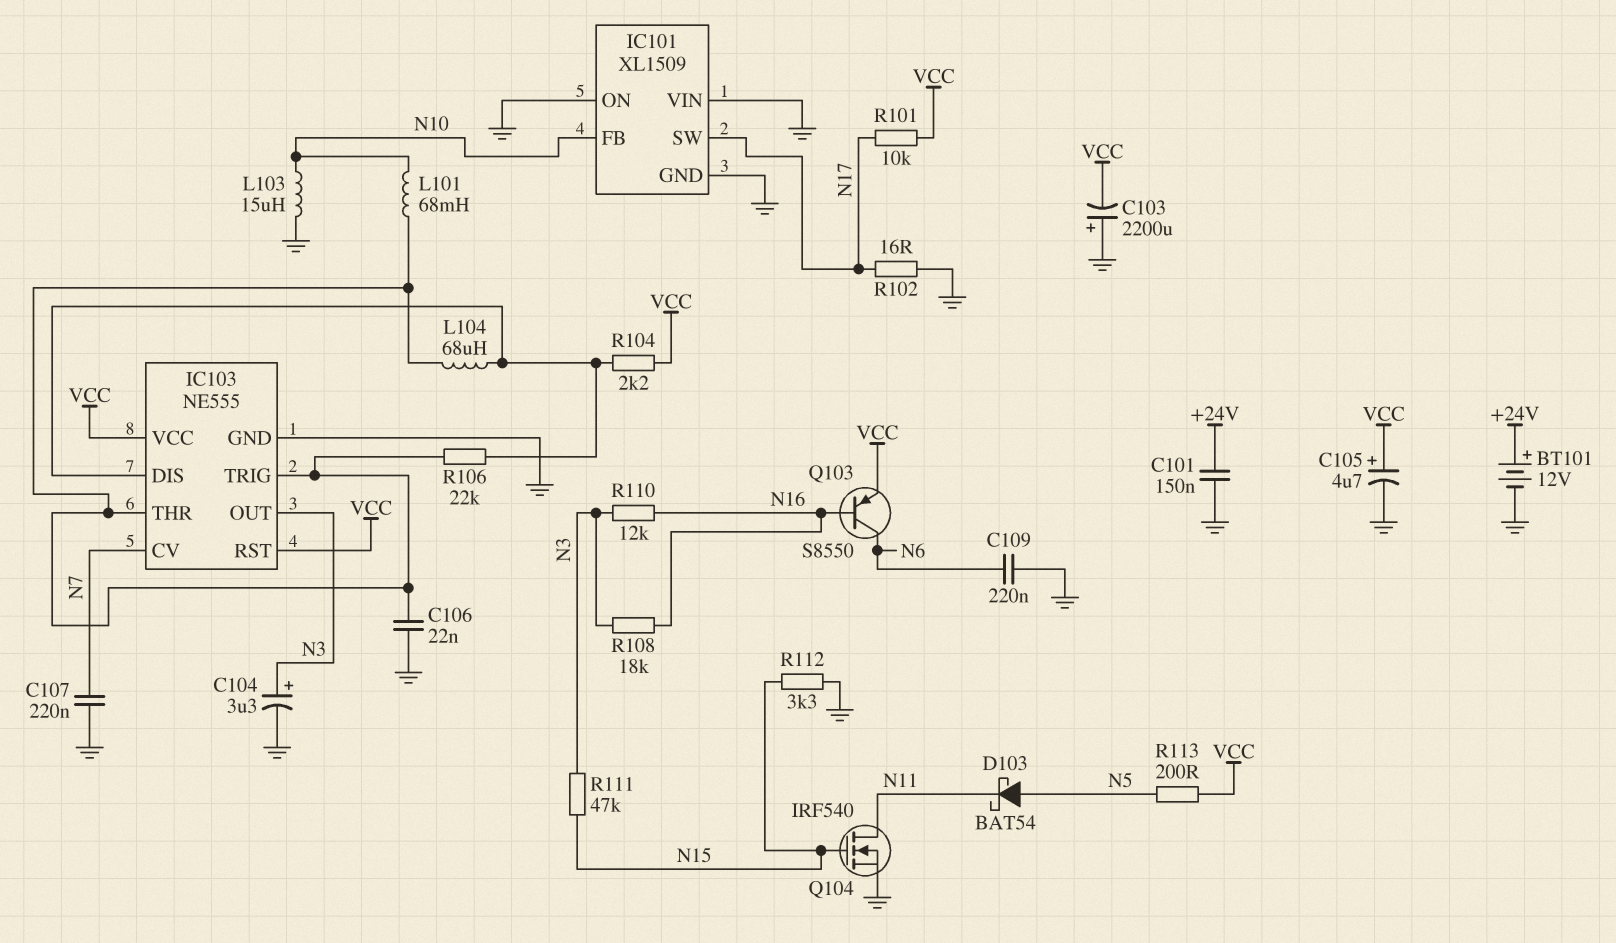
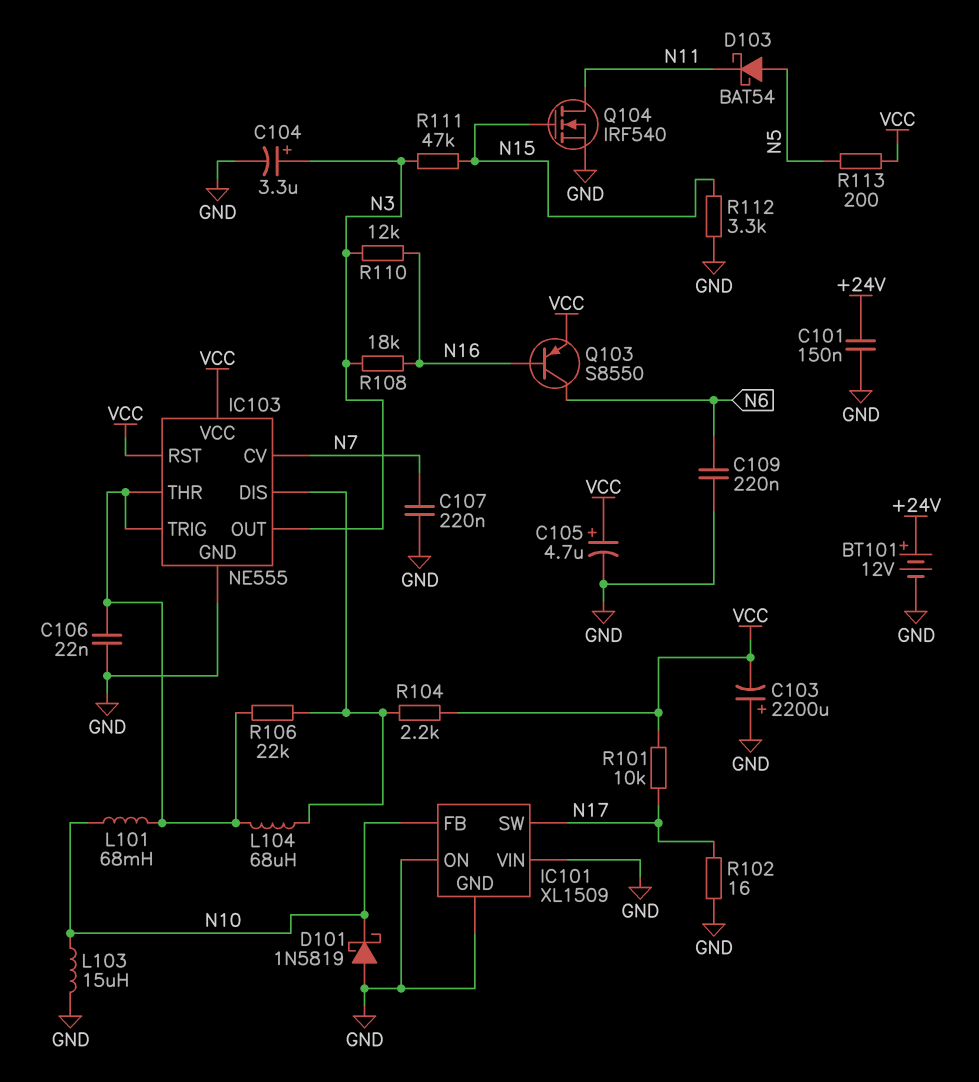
D101: none -> schottky 1N5819 (A GND, K N10)

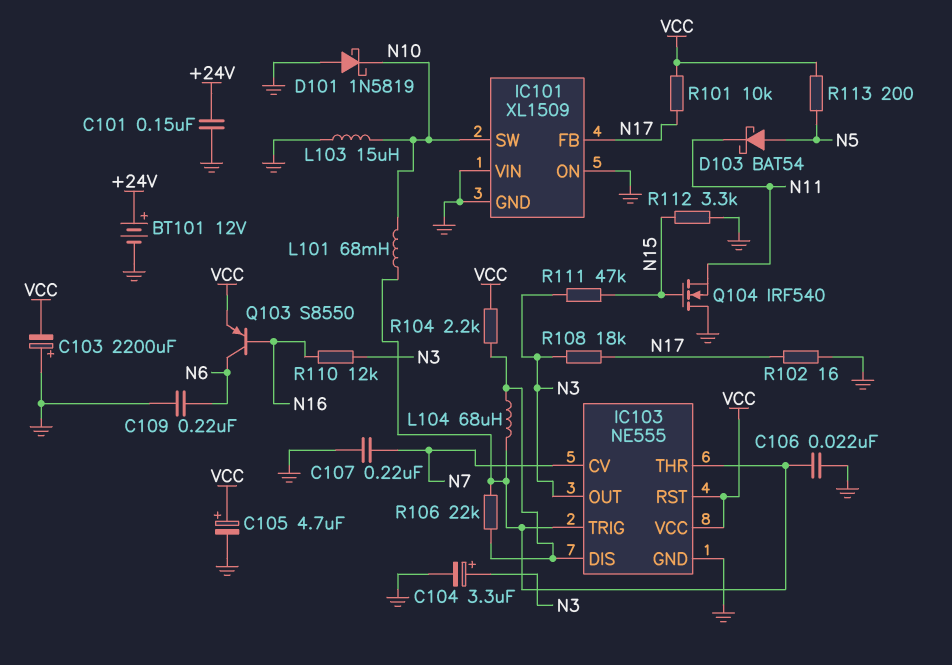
IC101 pin FB: N10 -> N17
IC101 pin SW: N17 -> N10
Q104: NMOS IRF540 (G N15, D N11, S GND) -> NMOS IRF540 (G N15, D GND, S N11)
R108: 18k (N3, N16) -> 18k (N3, N17)

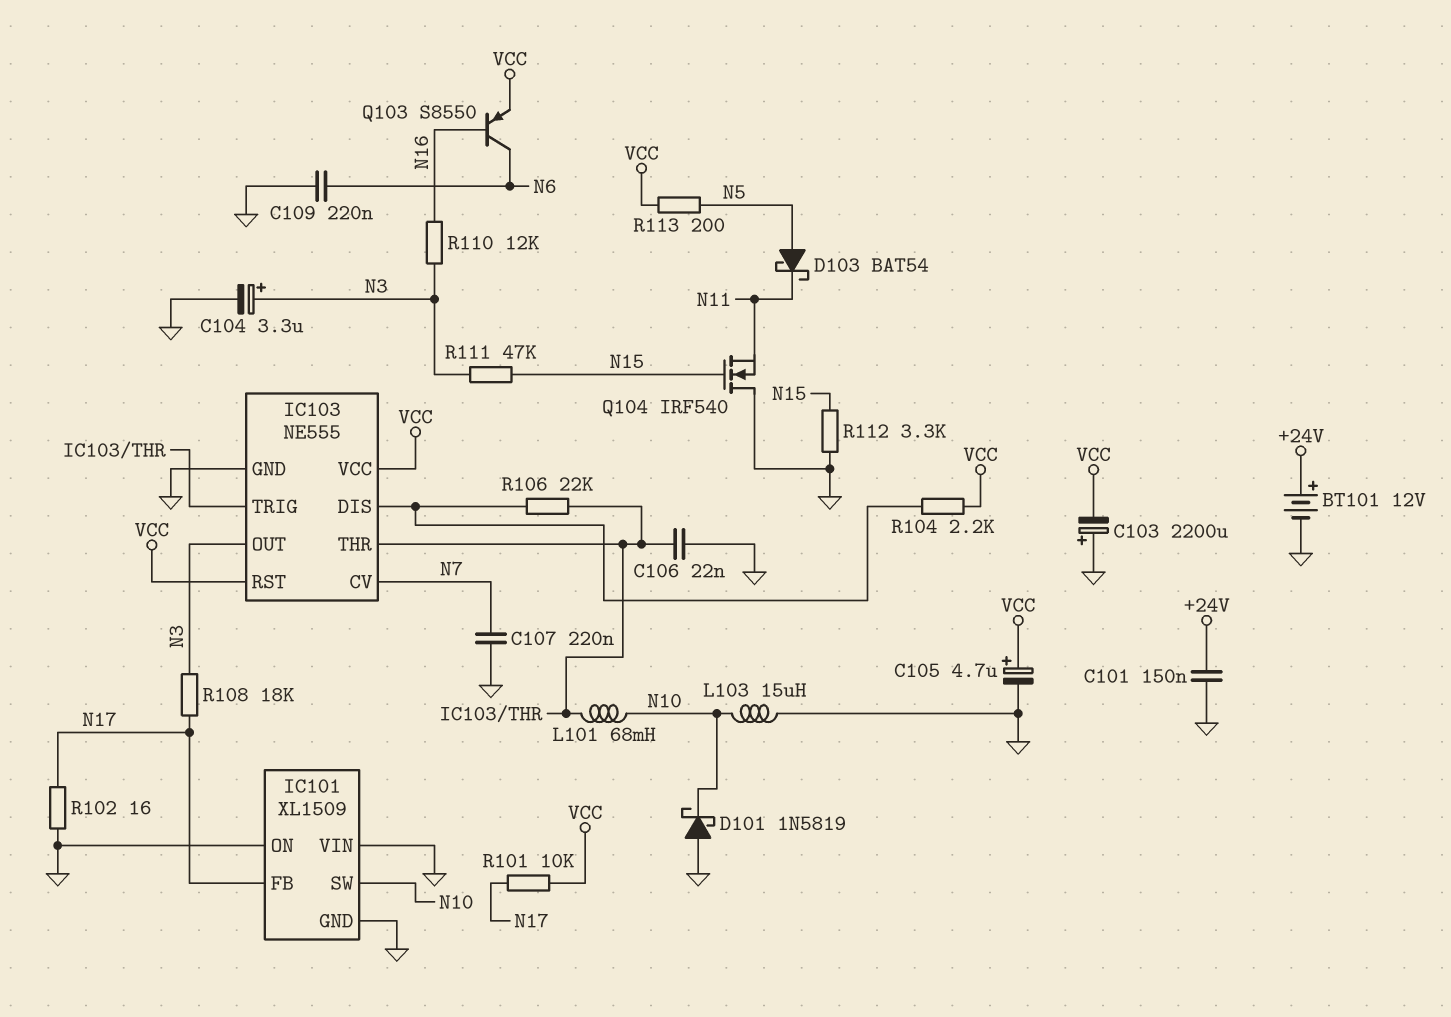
L104: 68uH (IC103/DIS, IC103/THR) -> none

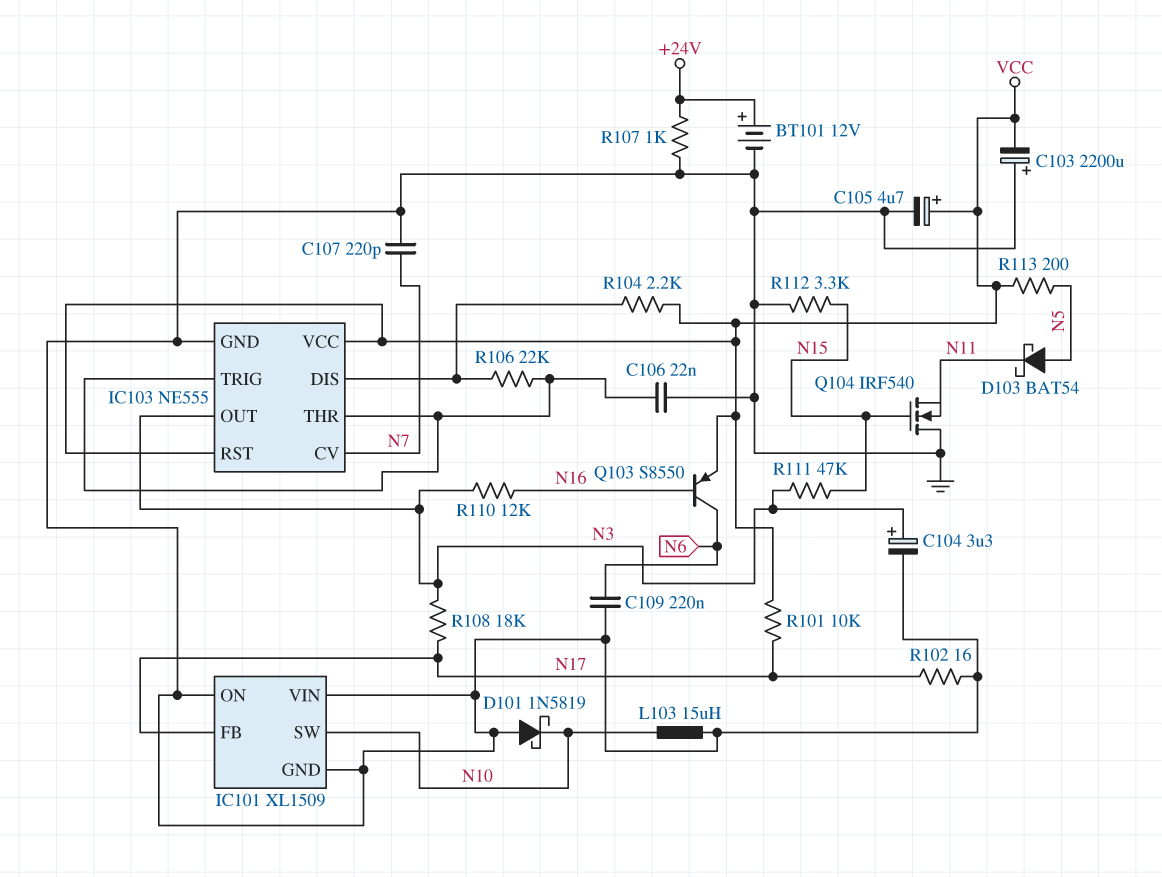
C101: 150nF (+24V, GND) -> none
C107: 220nF (GND, N7) -> 220pF (GND, N7)
L101: 68mH (IC103/THR, N10) -> none
R107: none -> 1k (+24V, GND)

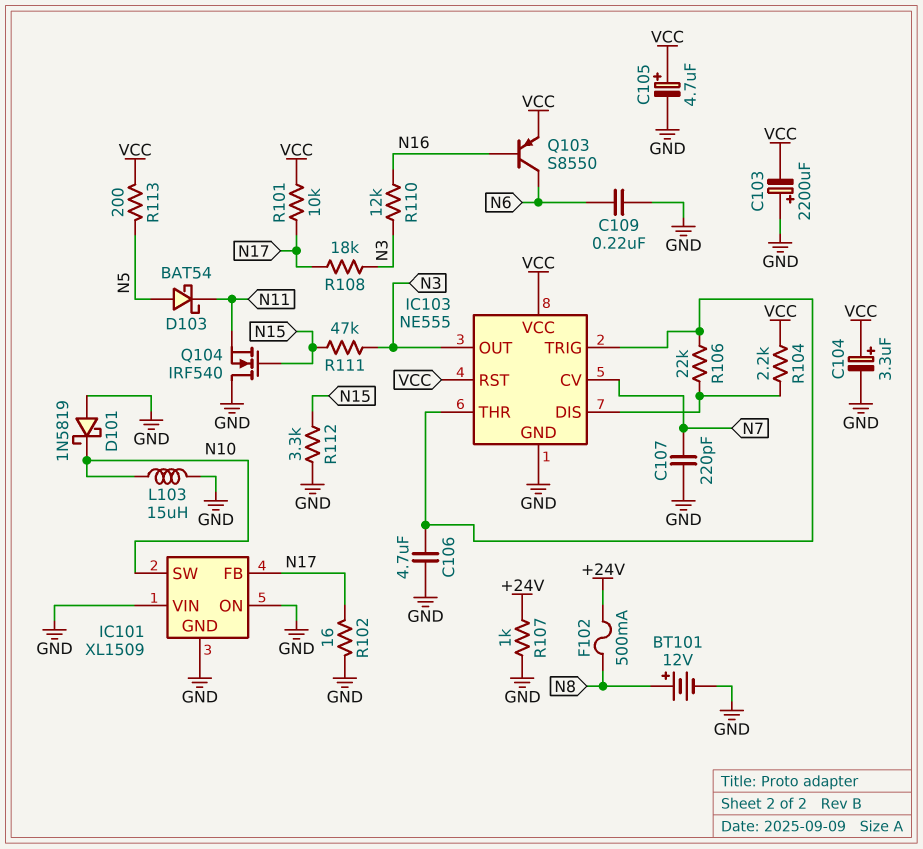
BT101: 12V (plus +24V, minus GND) -> 12V (plus N8, minus GND)
C104: 3.3uF (plus N3, minus GND) -> 3.3uF (plus VCC, minus GND)
C106: 22nF (GND, IC103/THR) -> 4.7uF (GND, IC103/THR)
F102: none -> 500mA (+24V, N8)

